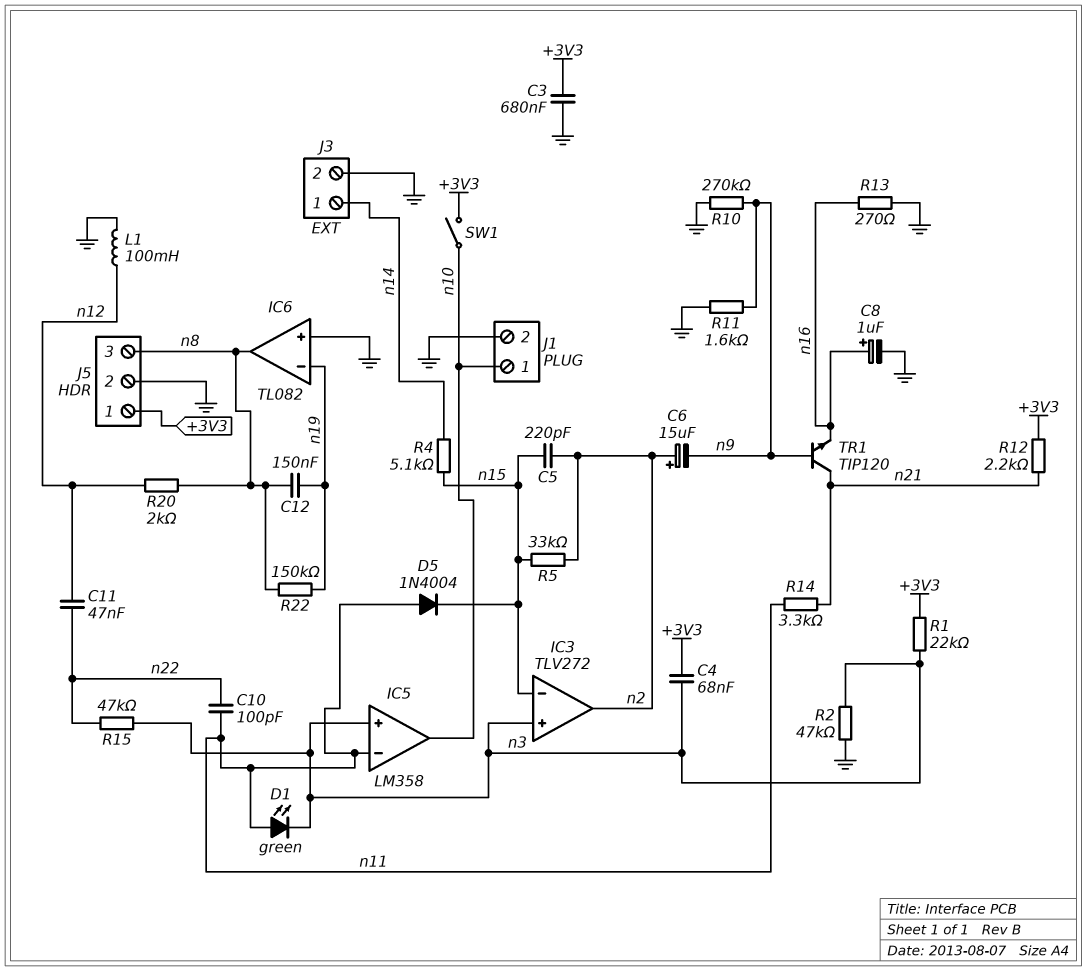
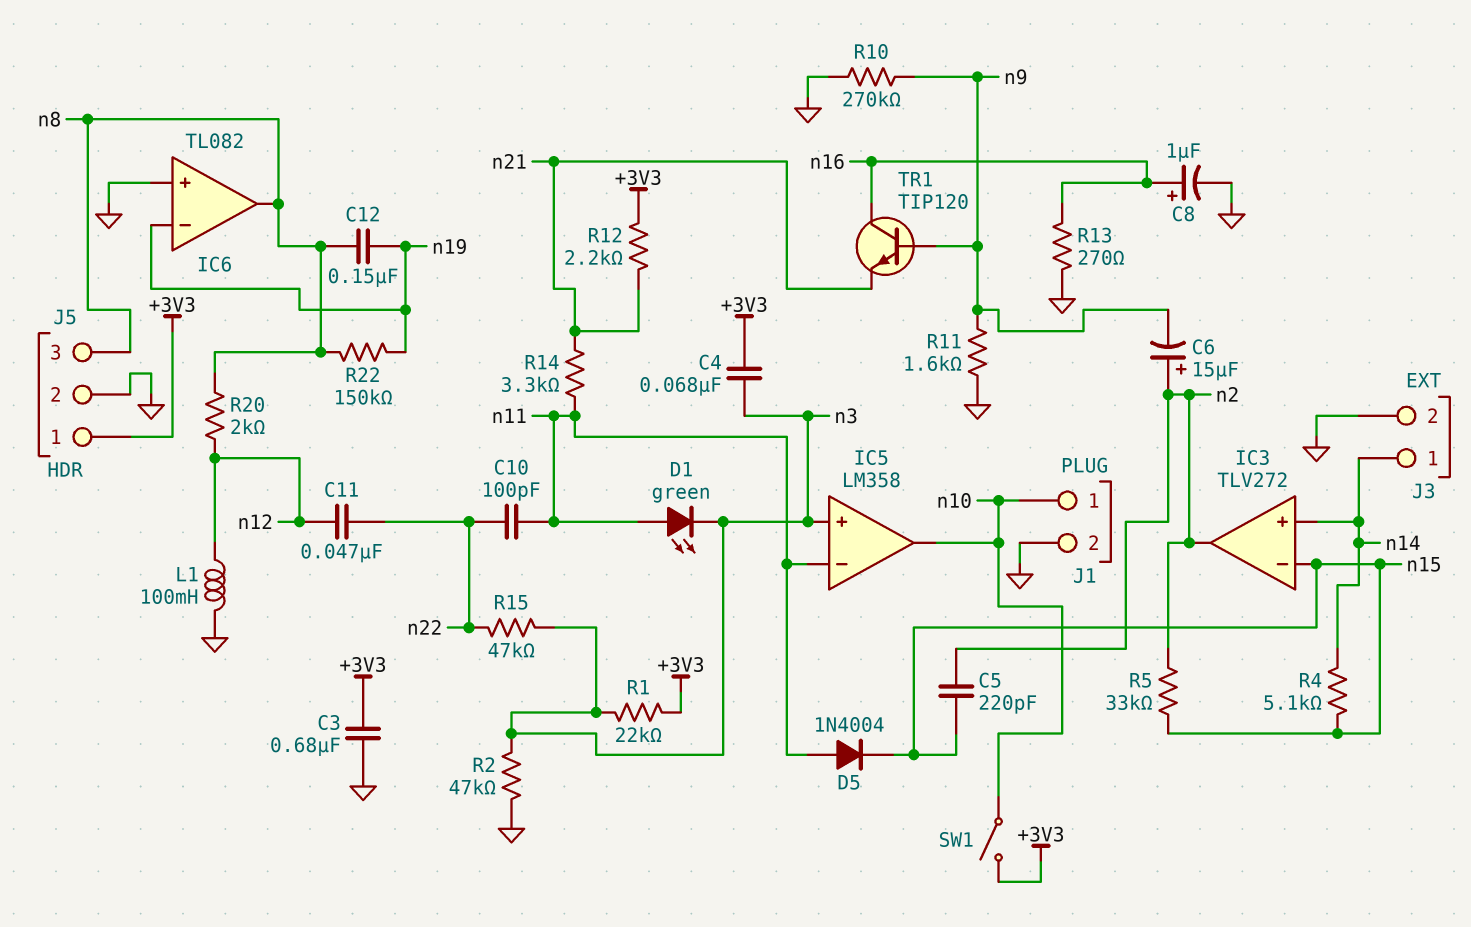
IC3 pin in+: n3 -> n14
TR1: NPN TIP120 (B n9, C n21, E n16) -> NPN TIP120 (B n9, C n16, E n21)

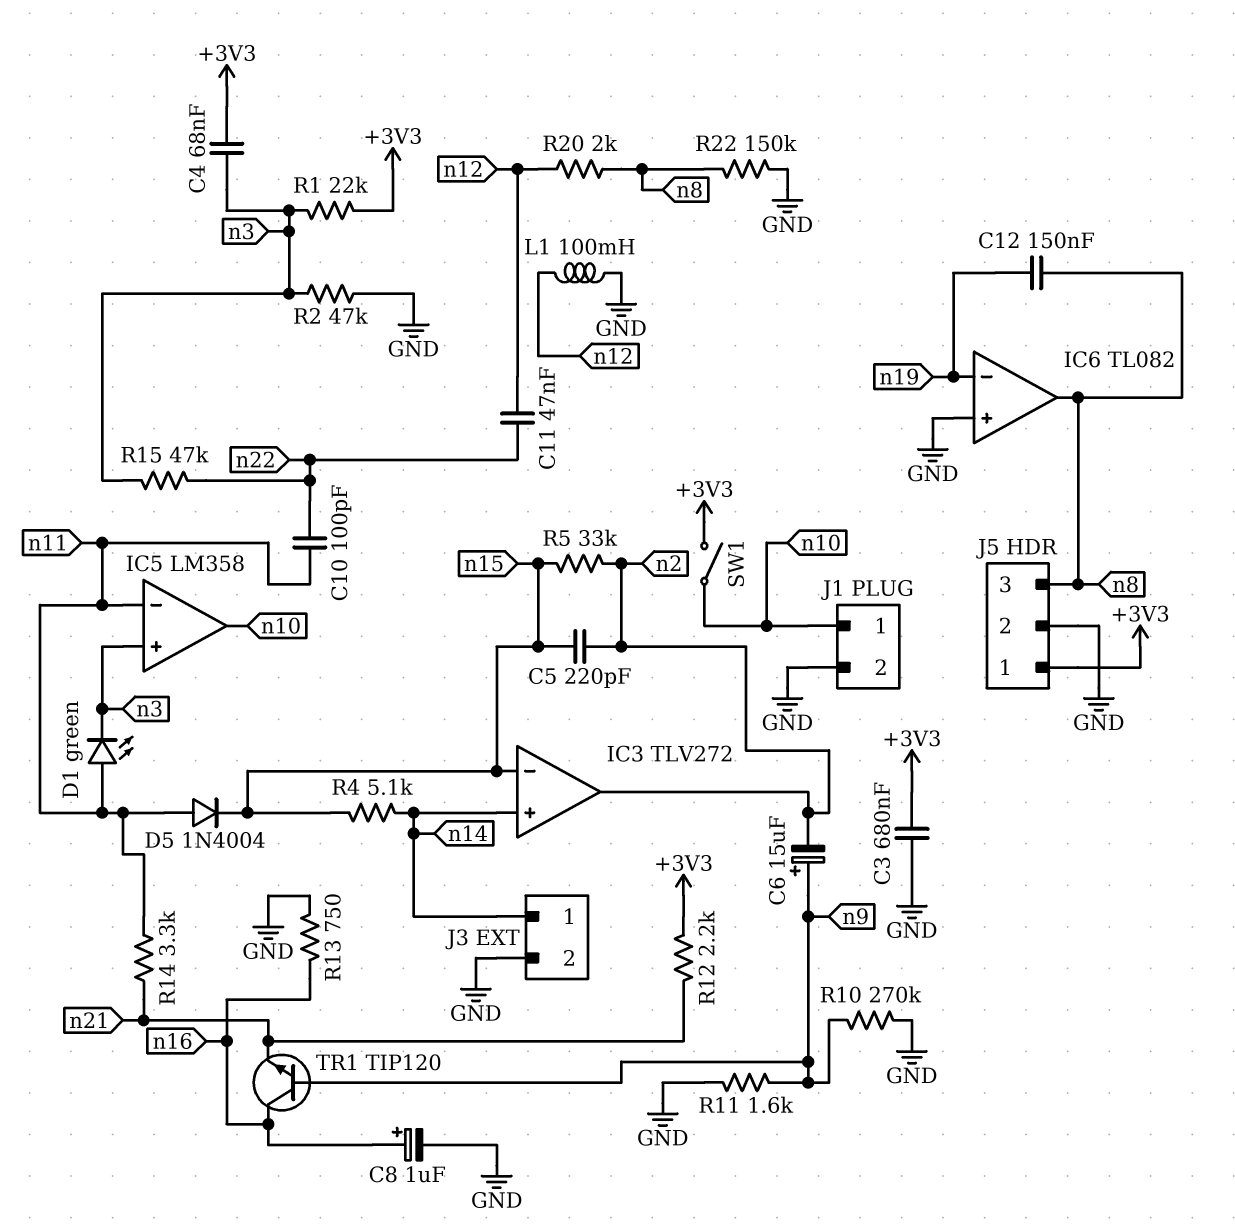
C6: 15uF (plus n2, minus n9) -> 15uF (plus n9, minus n2)
R13: 270 (GND, n16) -> 750 (GND, n16)
R22: 150k (n8, n19) -> 150k (GND, n8)

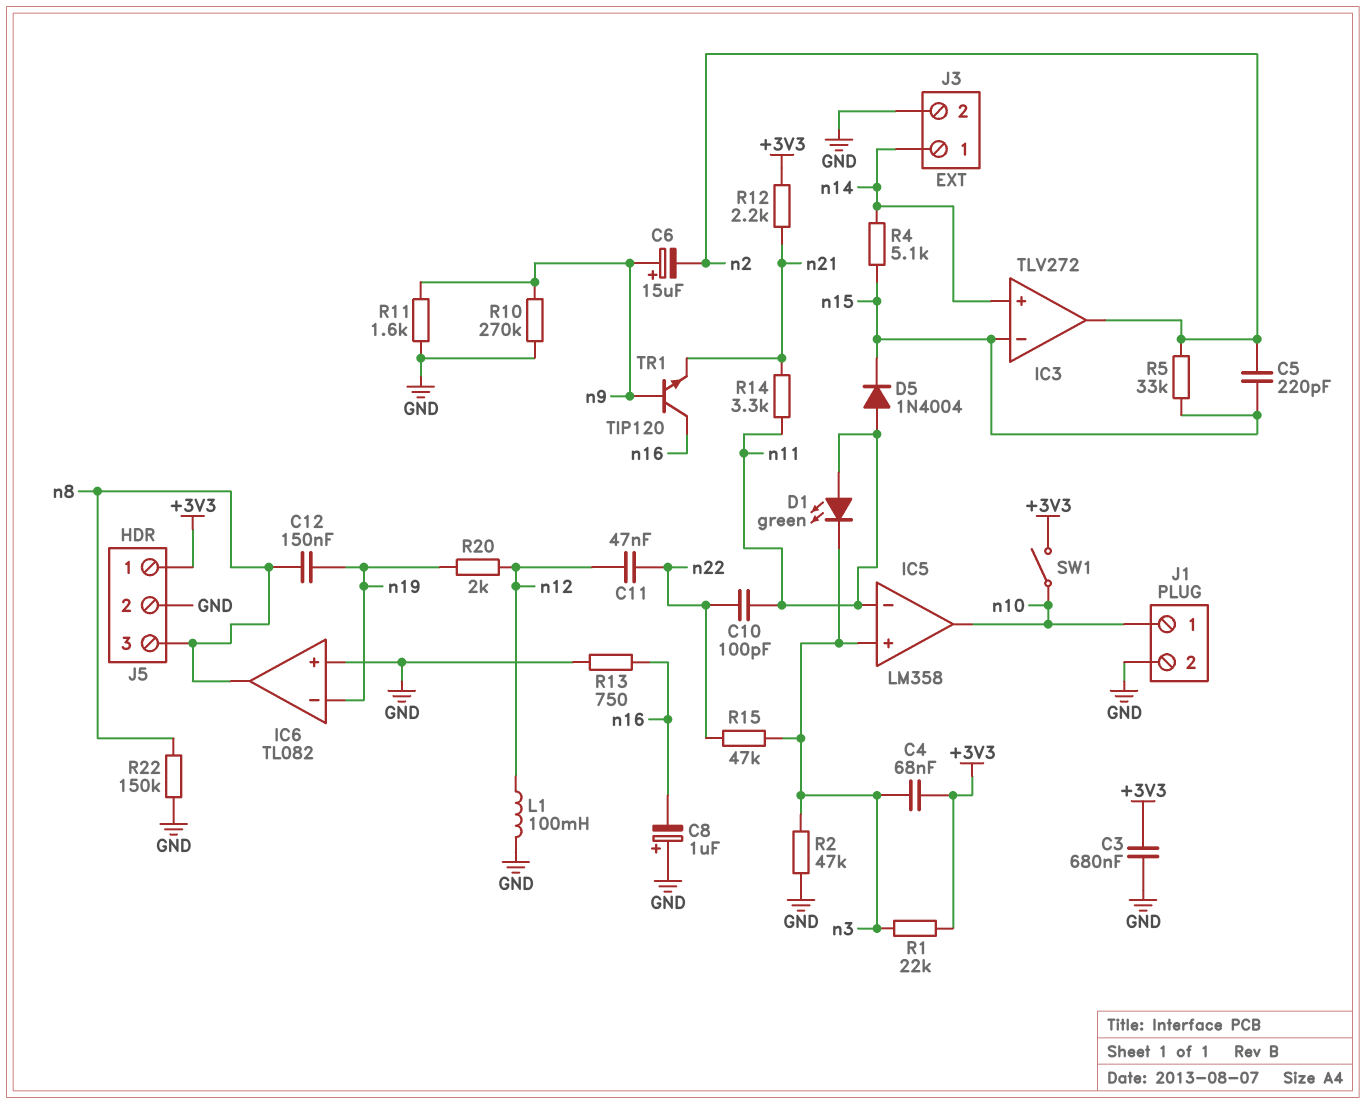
C8: 1uF (plus n16, minus GND) -> 1uF (plus GND, minus n16)
R20: 2k (n8, n12) -> 2k (n12, n19)

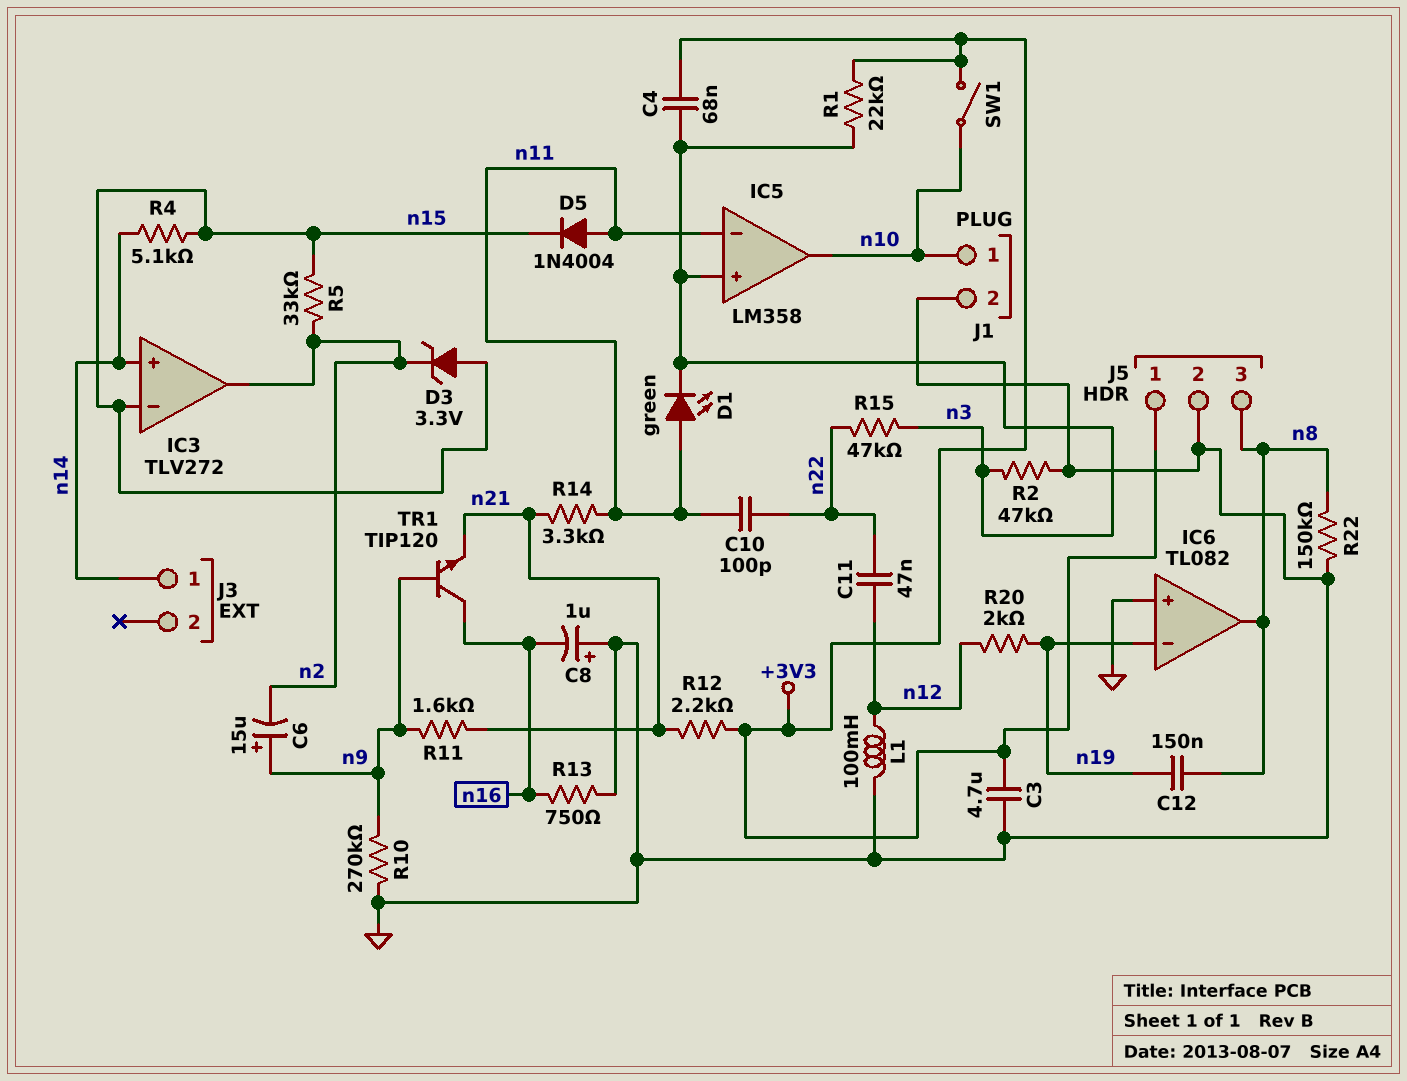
C3: 680nF (+3V3, GND) -> 4.7uF (+3V3, GND)
C5: 220pF (n2, n15) -> none
D3: none -> zener 3.3V (A n15, K n2)
J3 pin 2: GND -> none
R11: 1.6k (GND, n9) -> 1.6k (n9, n21)

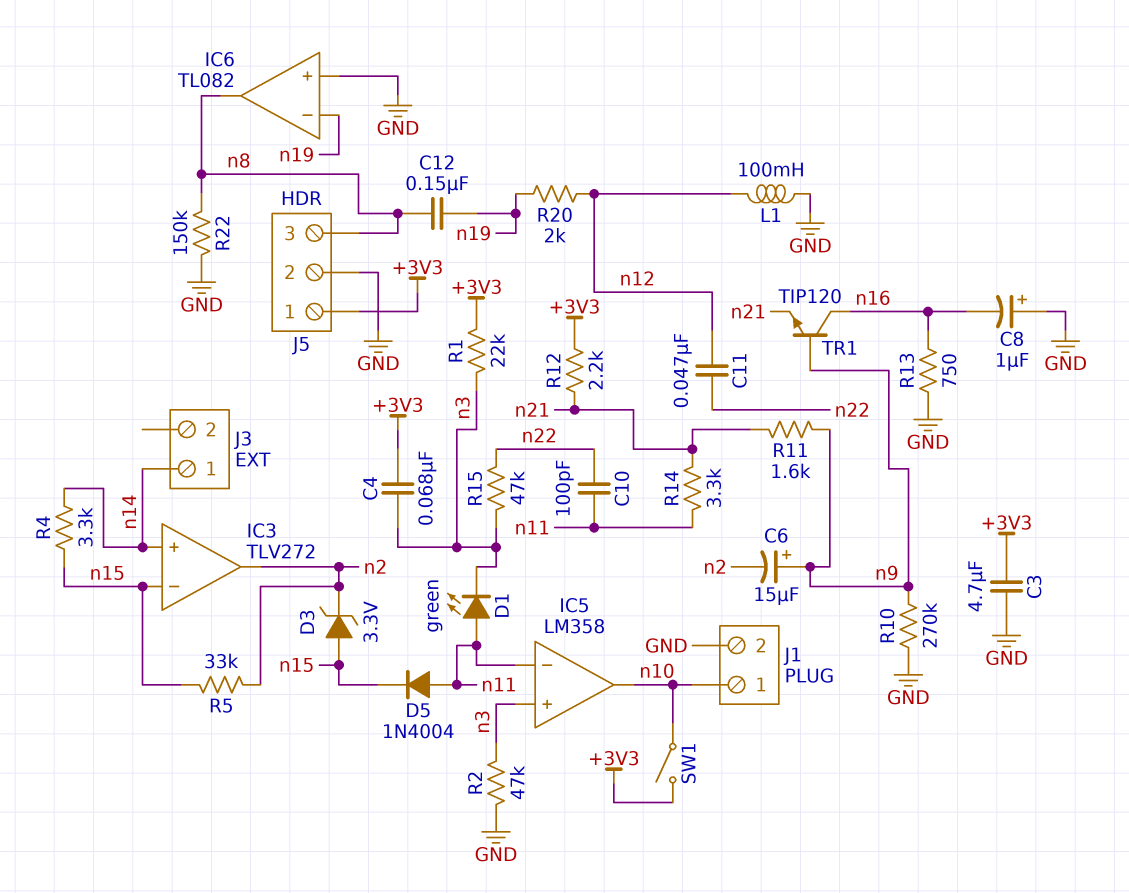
R4: 5.1k (n14, n15) -> 3.3k (n14, n15)

